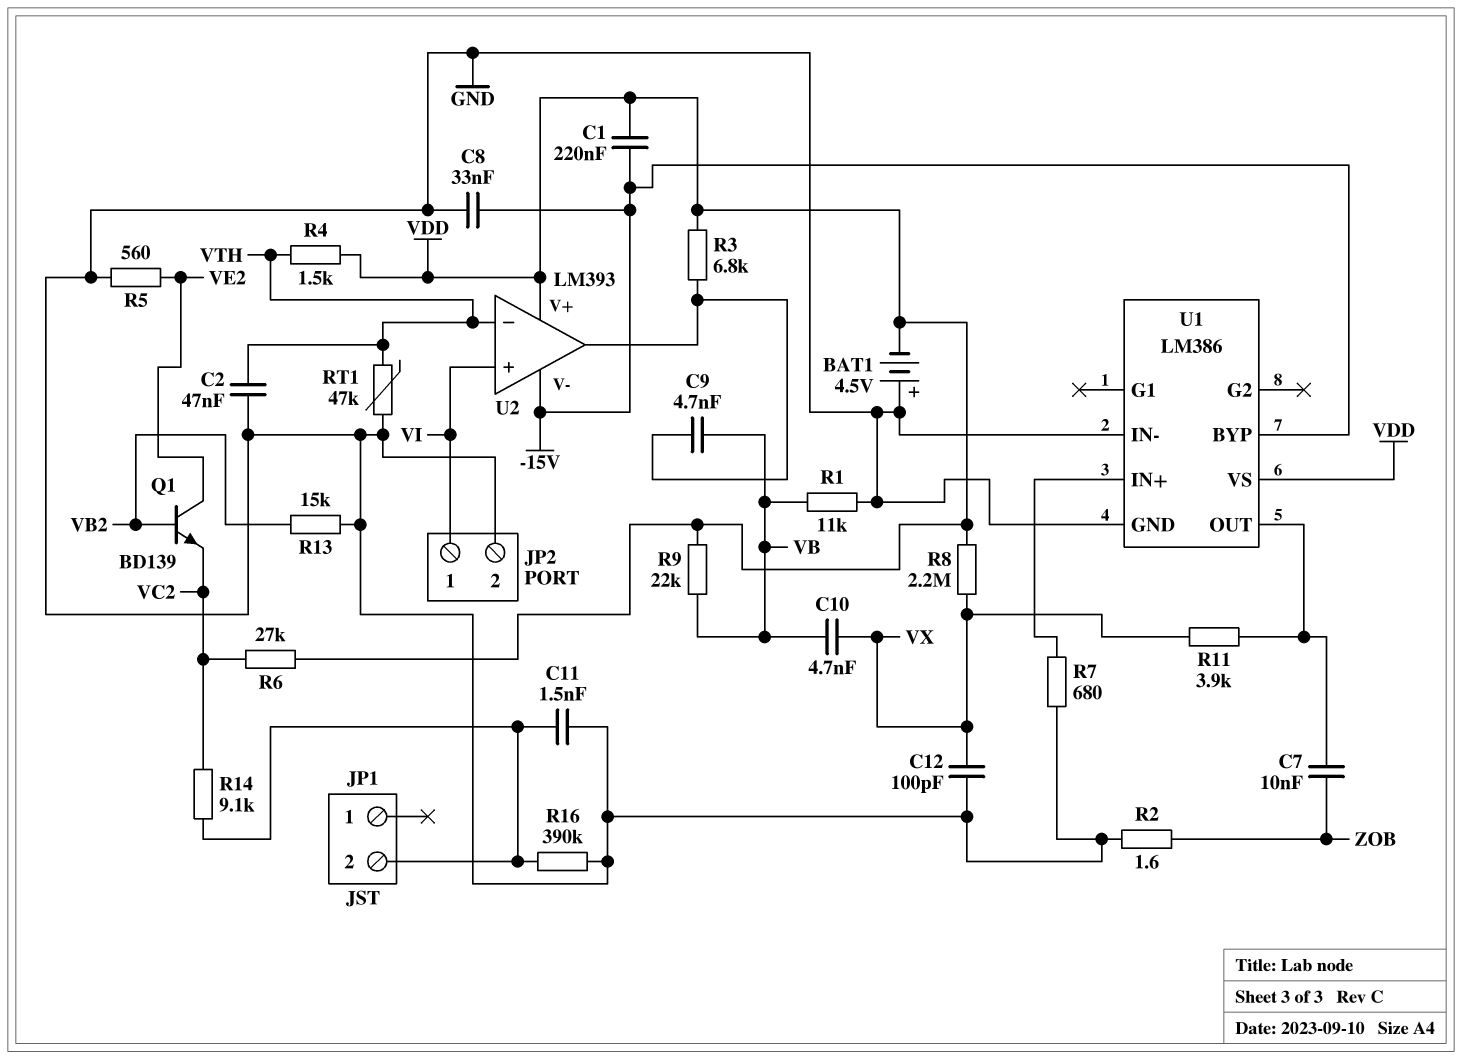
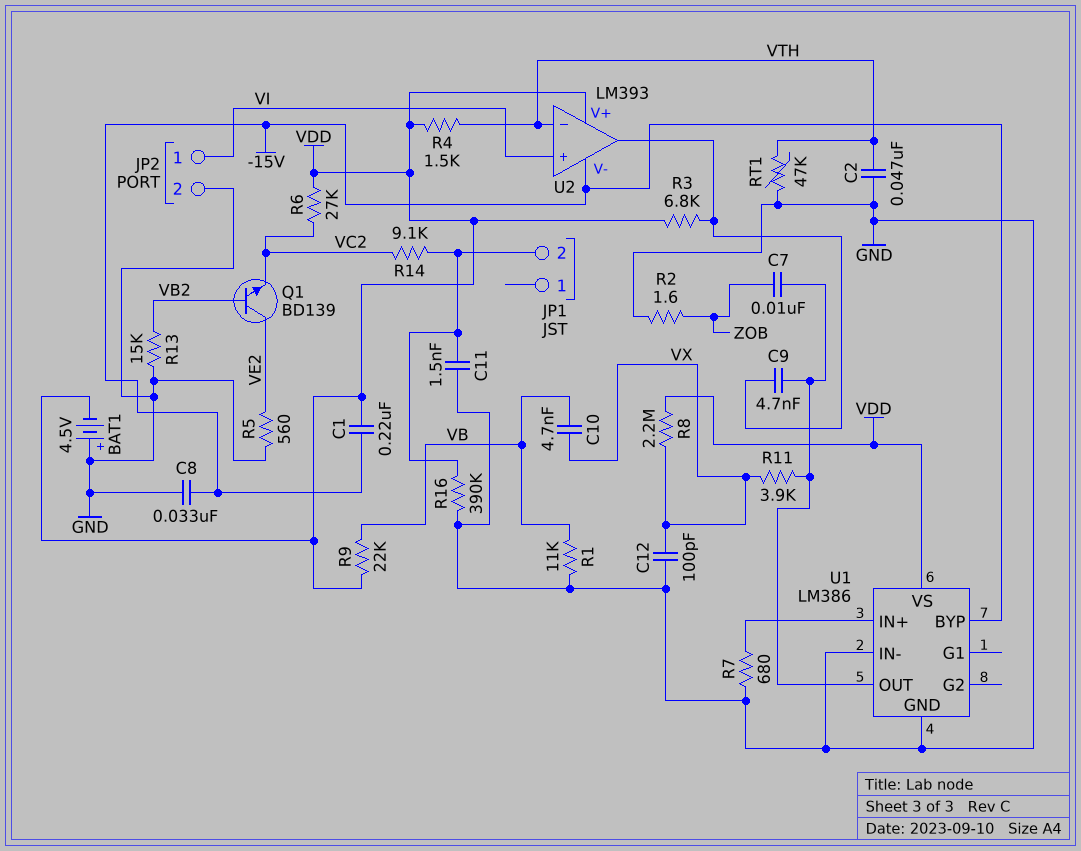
C9: 4.7nF (U2/out, VB) -> 4.7nF (U1/OUT, U2/out)

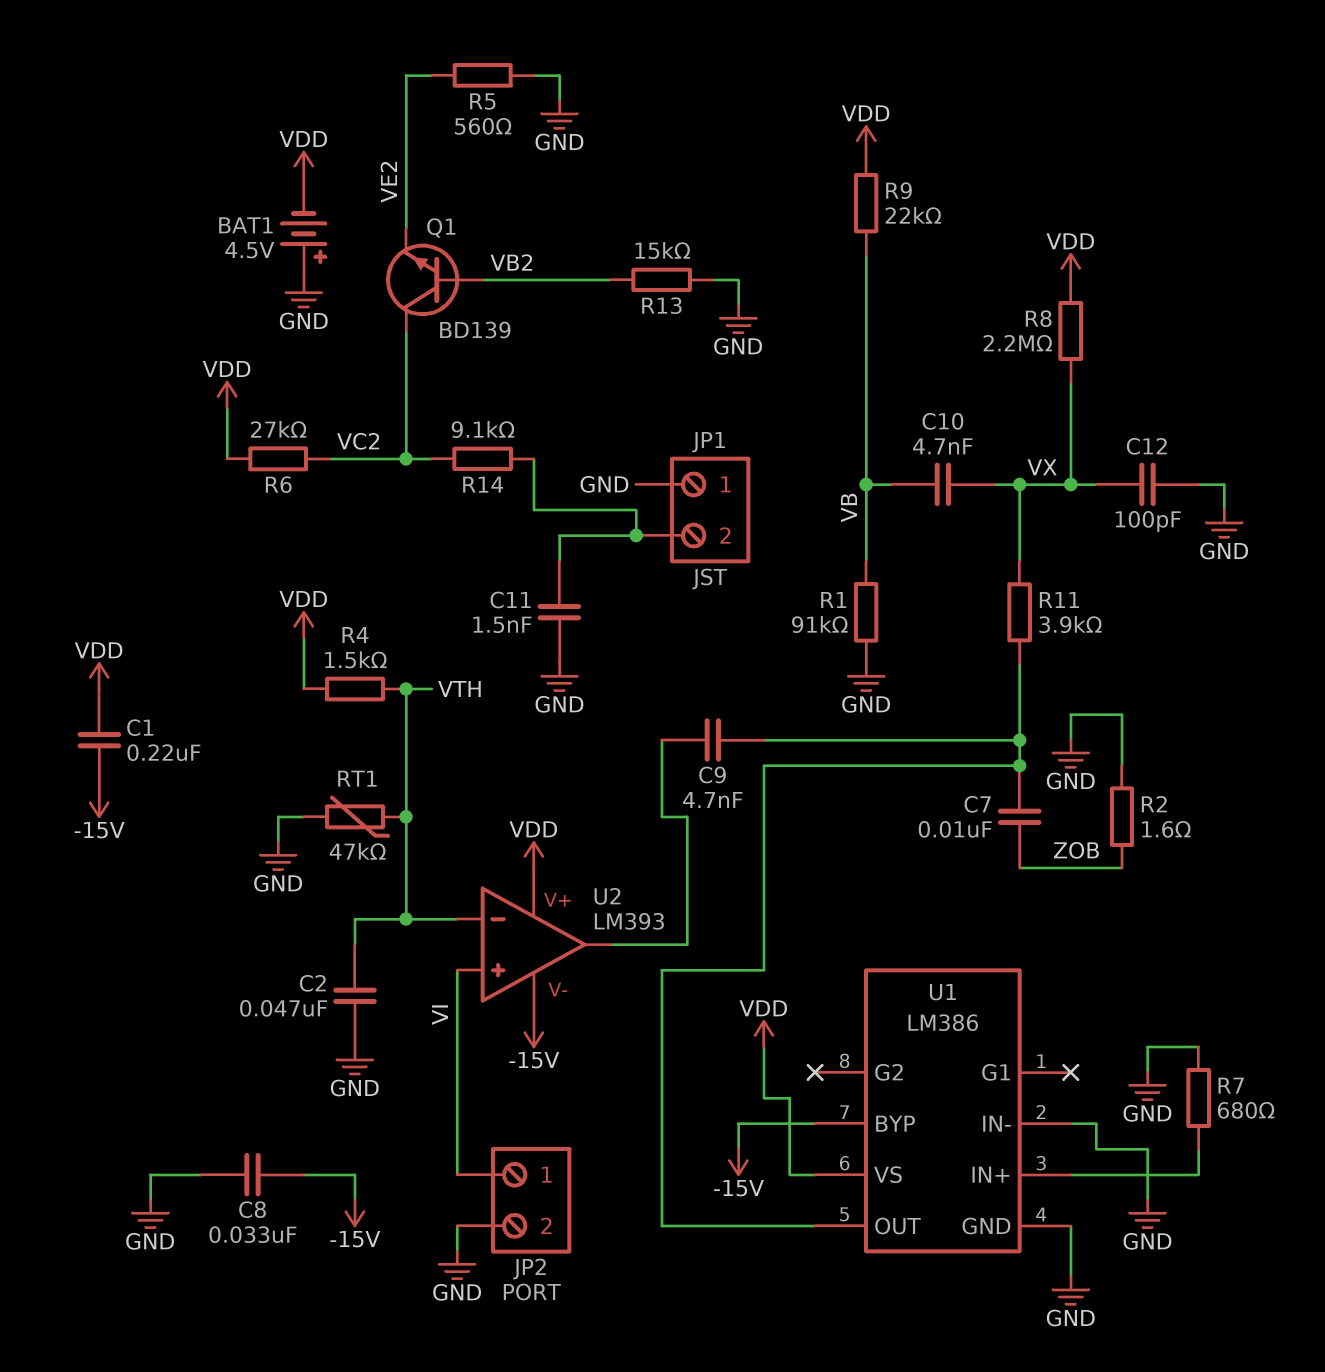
JP1 pin 1: none -> GND
Q1: NPN BD139 (B VB2, C VE2, E VC2) -> NPN BD139 (B VB2, C VC2, E VE2)
R1: 11k (GND, VB) -> 91k (GND, VB)
R3: 6.8k (U2/out, VDD) -> none
R16: 390k (GND, JP1/2) -> none

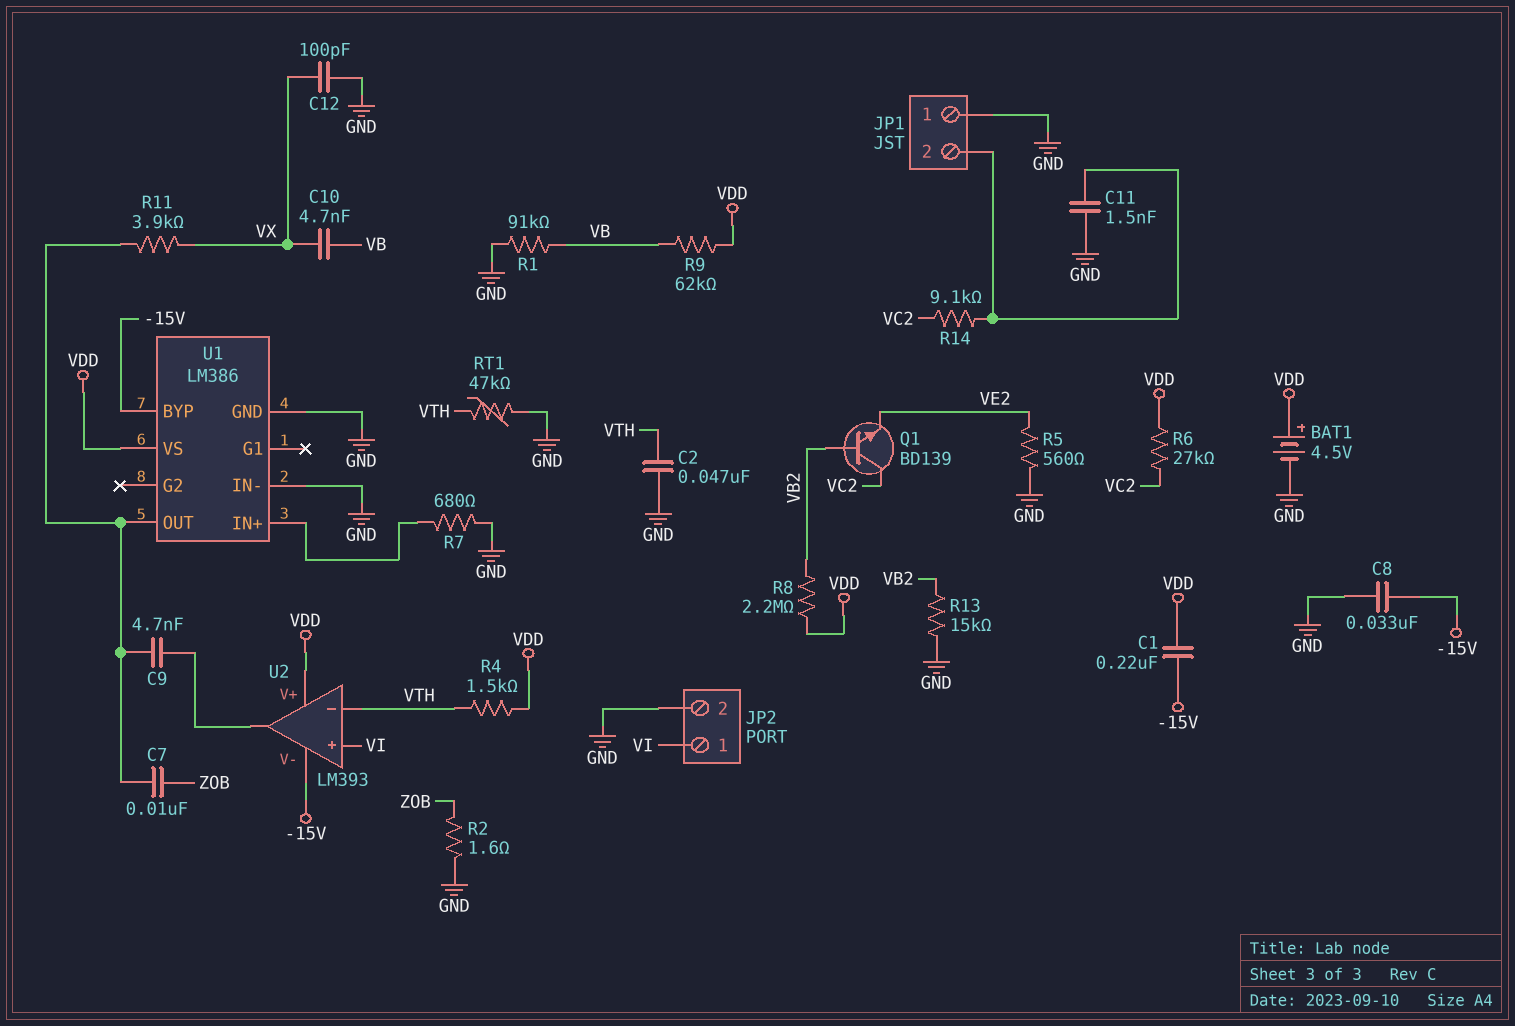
BAT1: 4.5V (plus GND, minus VDD) -> 4.5V (plus VDD, minus GND)
R8: 2.2M (VDD, VX) -> 2.2M (VB2, VDD)
R9: 22k (VB, VDD) -> 62k (VB, VDD)

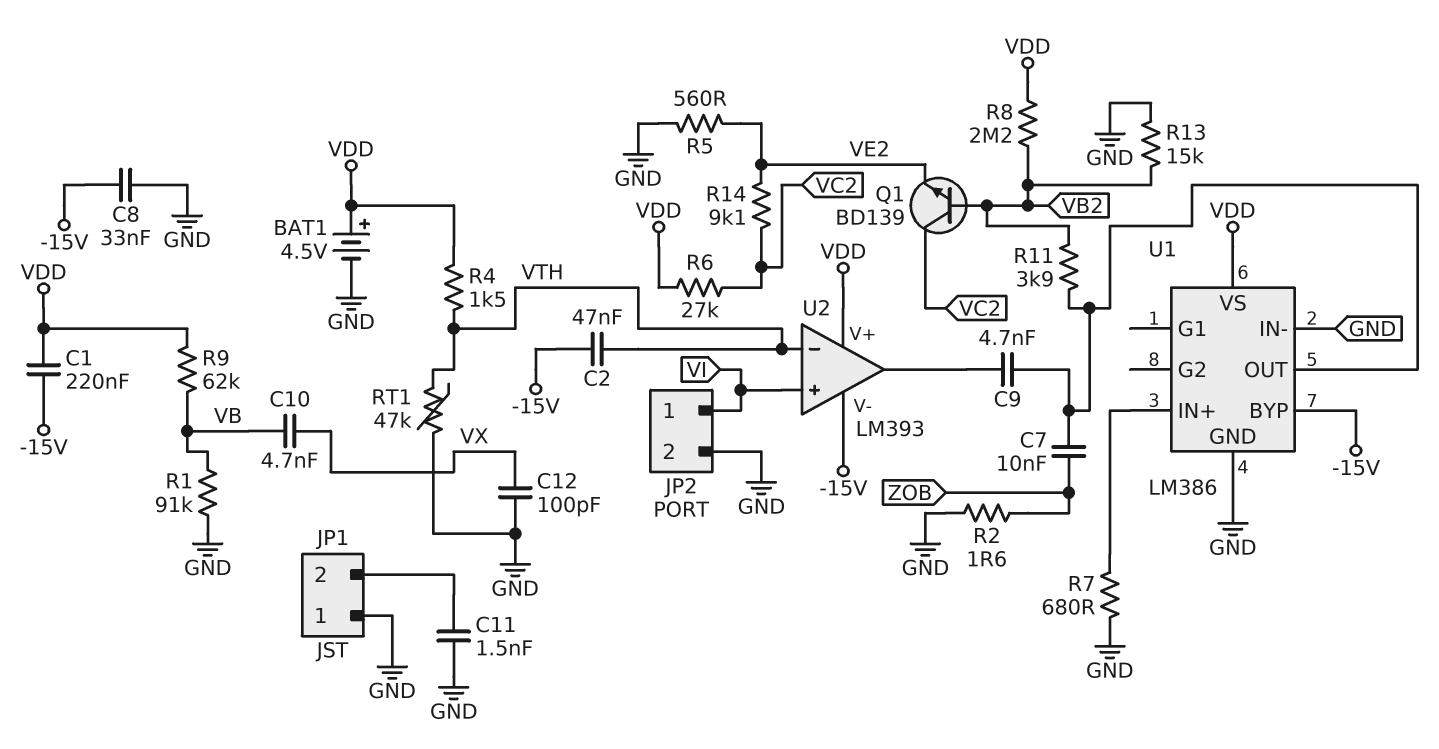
C2: 47nF (GND, VTH) -> 47nF (-15V, VTH)
R11: 3.9k (U1/OUT, VX) -> 3.9k (U1/OUT, VB2)
R14: 9.1k (JP1/2, VC2) -> 9.1k (VC2, VE2)

